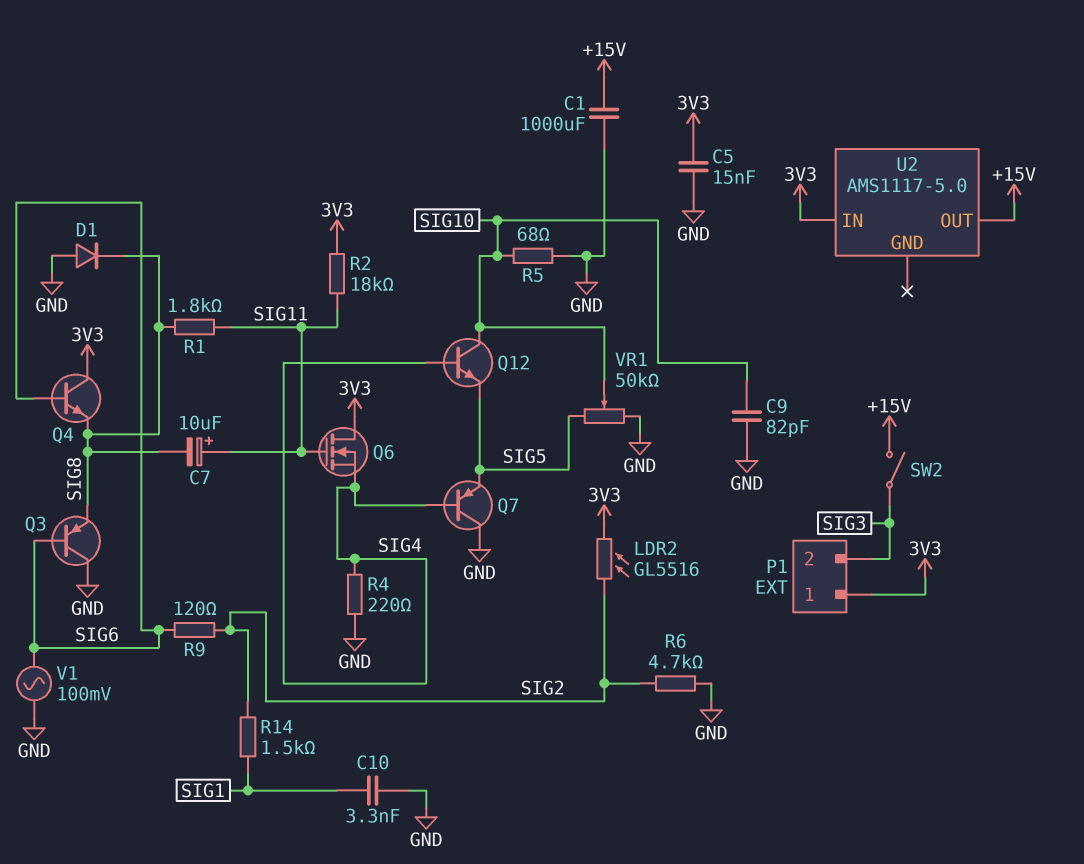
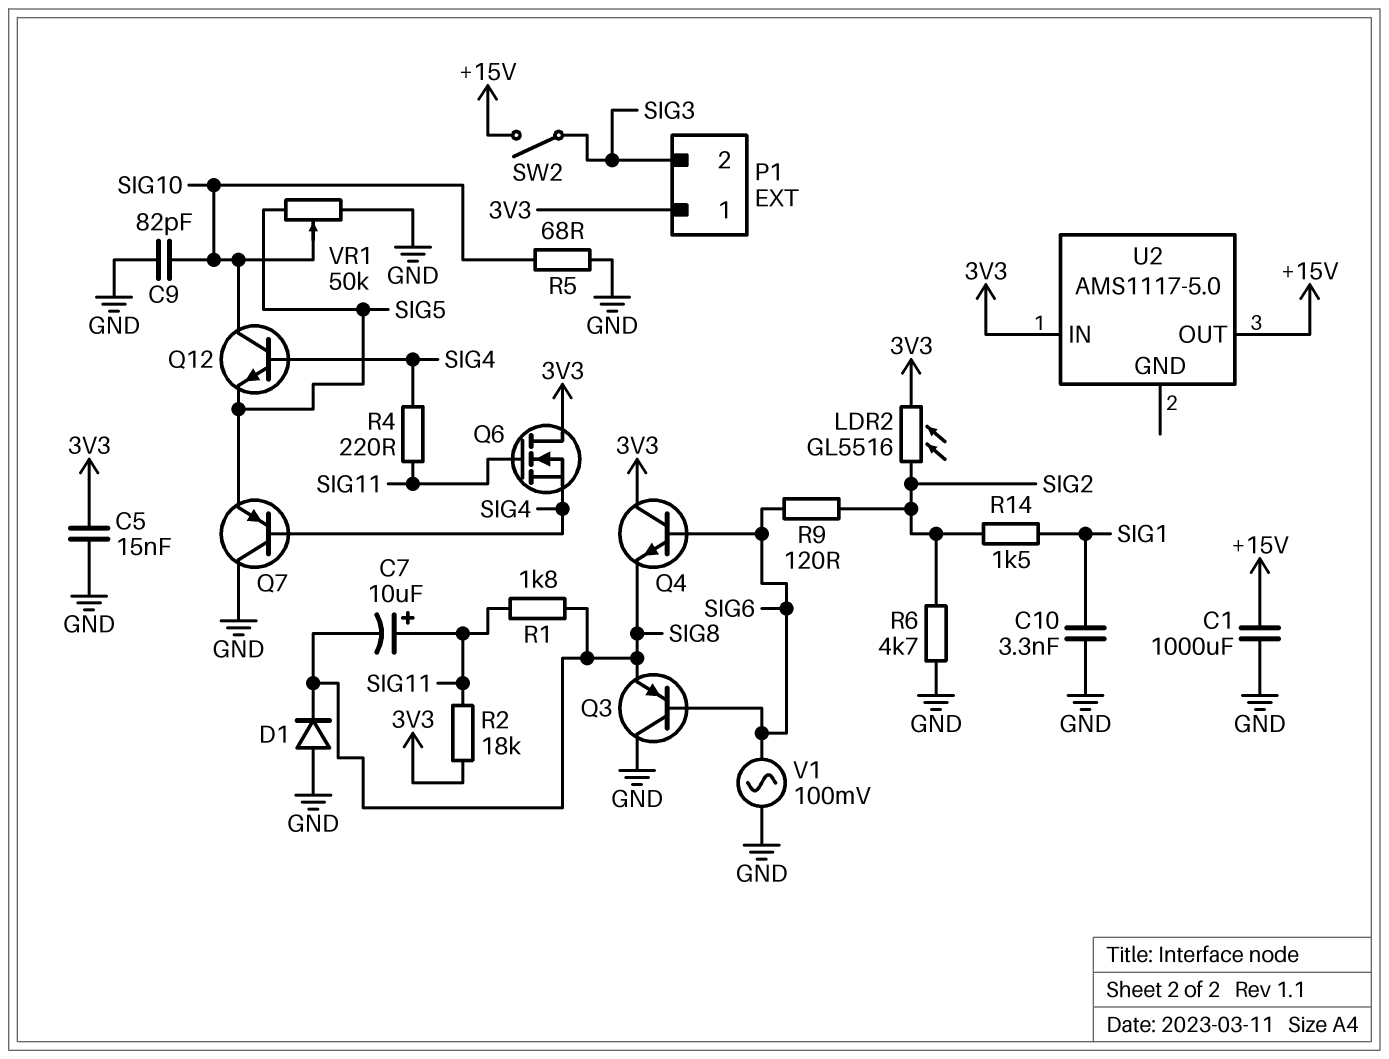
R4: 220 (GND, SIG4) -> 220 (SIG4, SIG11)

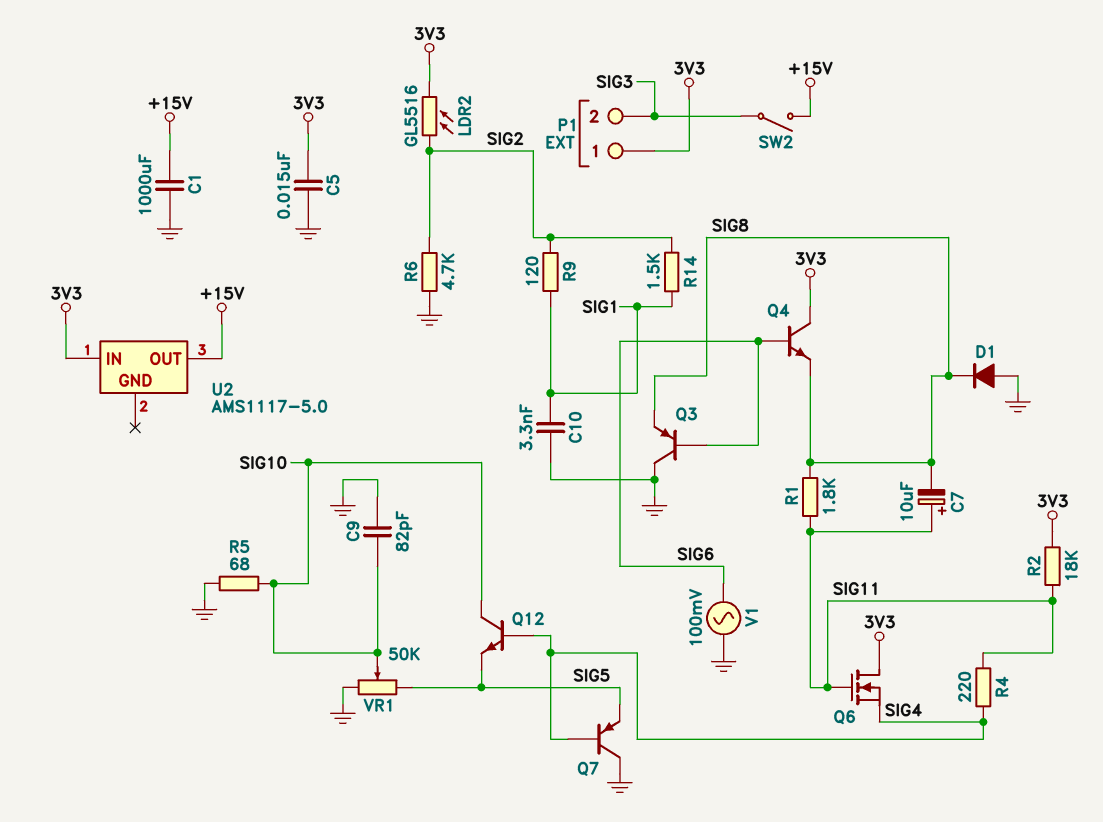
R9: 120 (SIG2, SIG6) -> 120 (SIG1, SIG2)

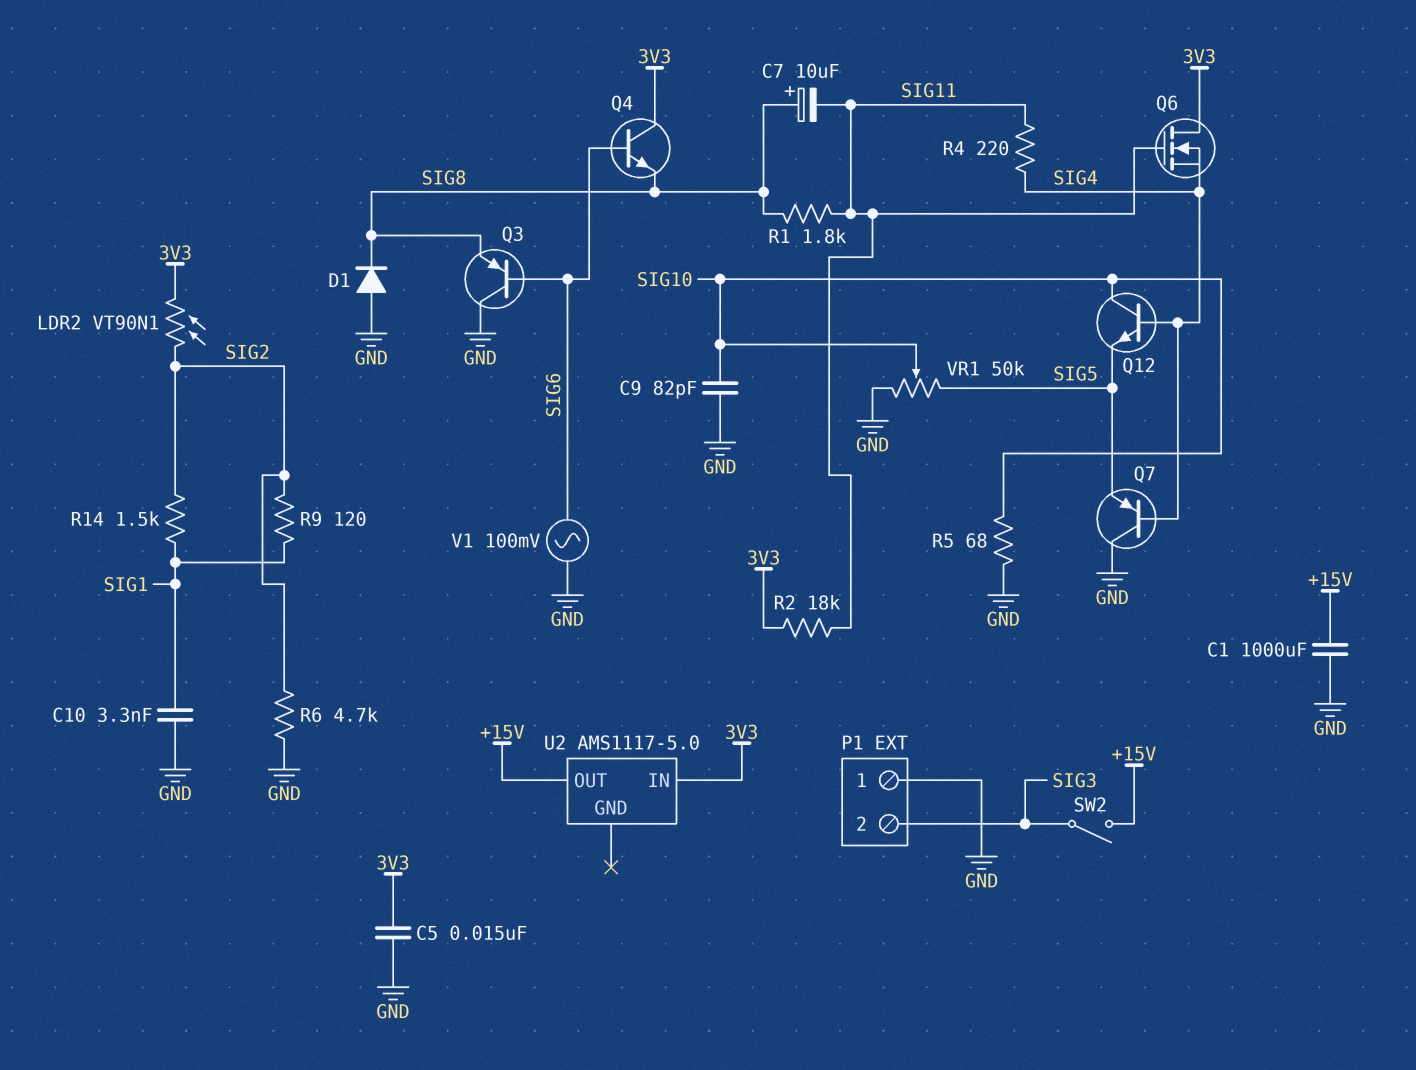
C7: 10uF (plus SIG11, minus SIG8) -> 10uF (plus SIG8, minus SIG11)
LDR2: GL5516 (3V3, SIG2) -> VT90N1 (3V3, SIG2)
P1 pin 1: 3V3 -> GND

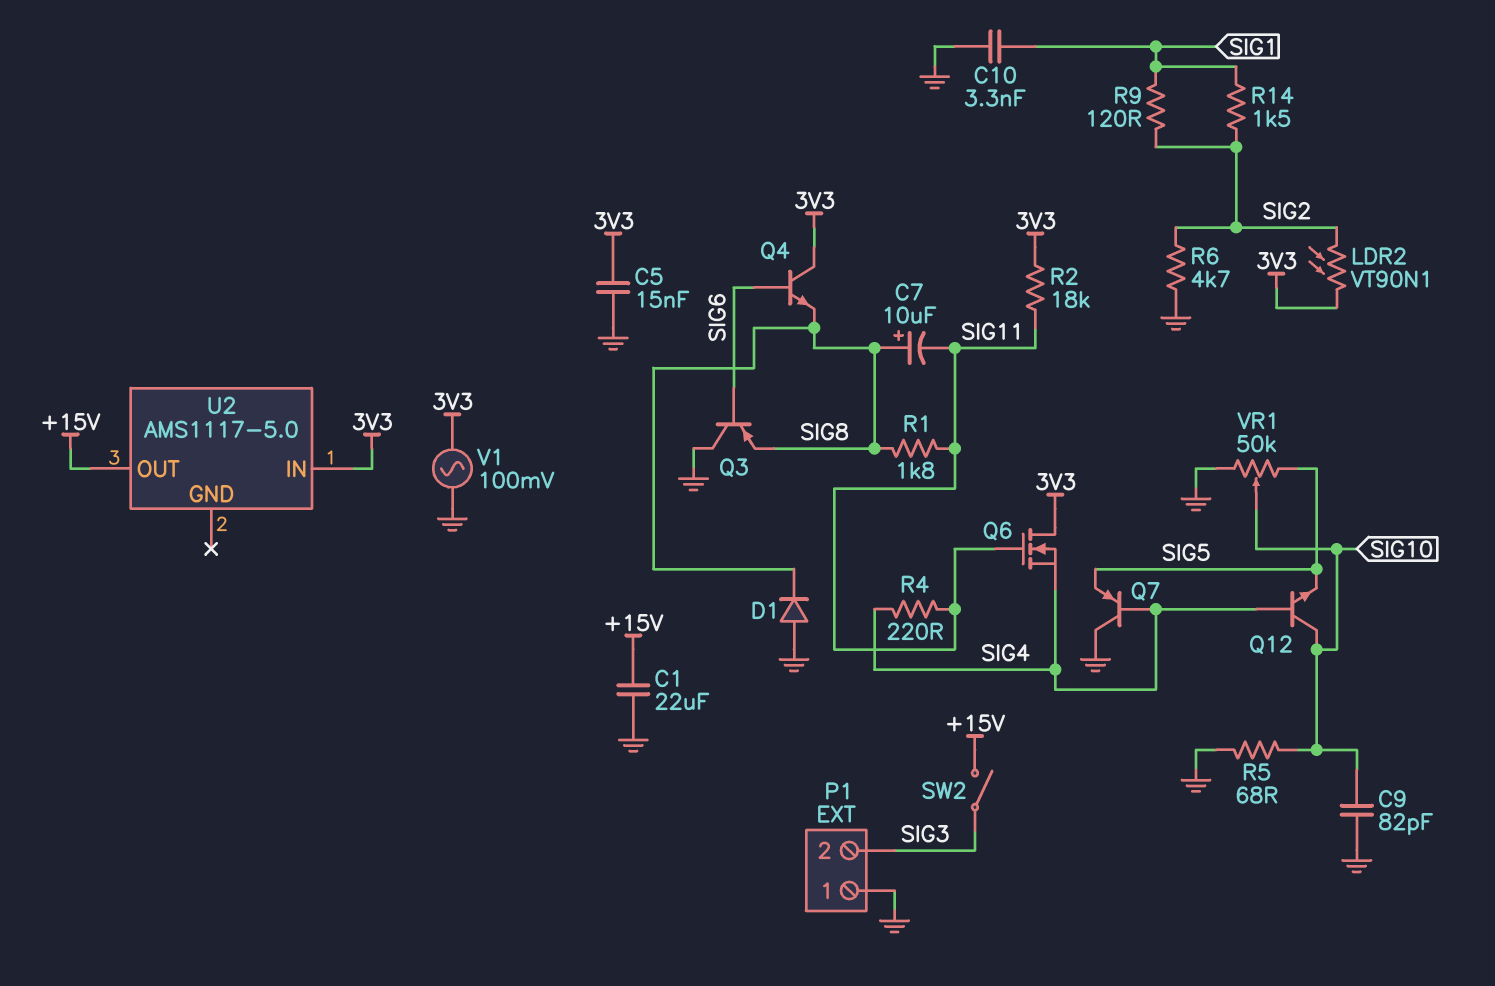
C1: 1000uF (+15V, GND) -> 22uF (+15V, GND)
V1: AC 100mV (GND, SIG6) -> AC 100mV (3V3, GND)

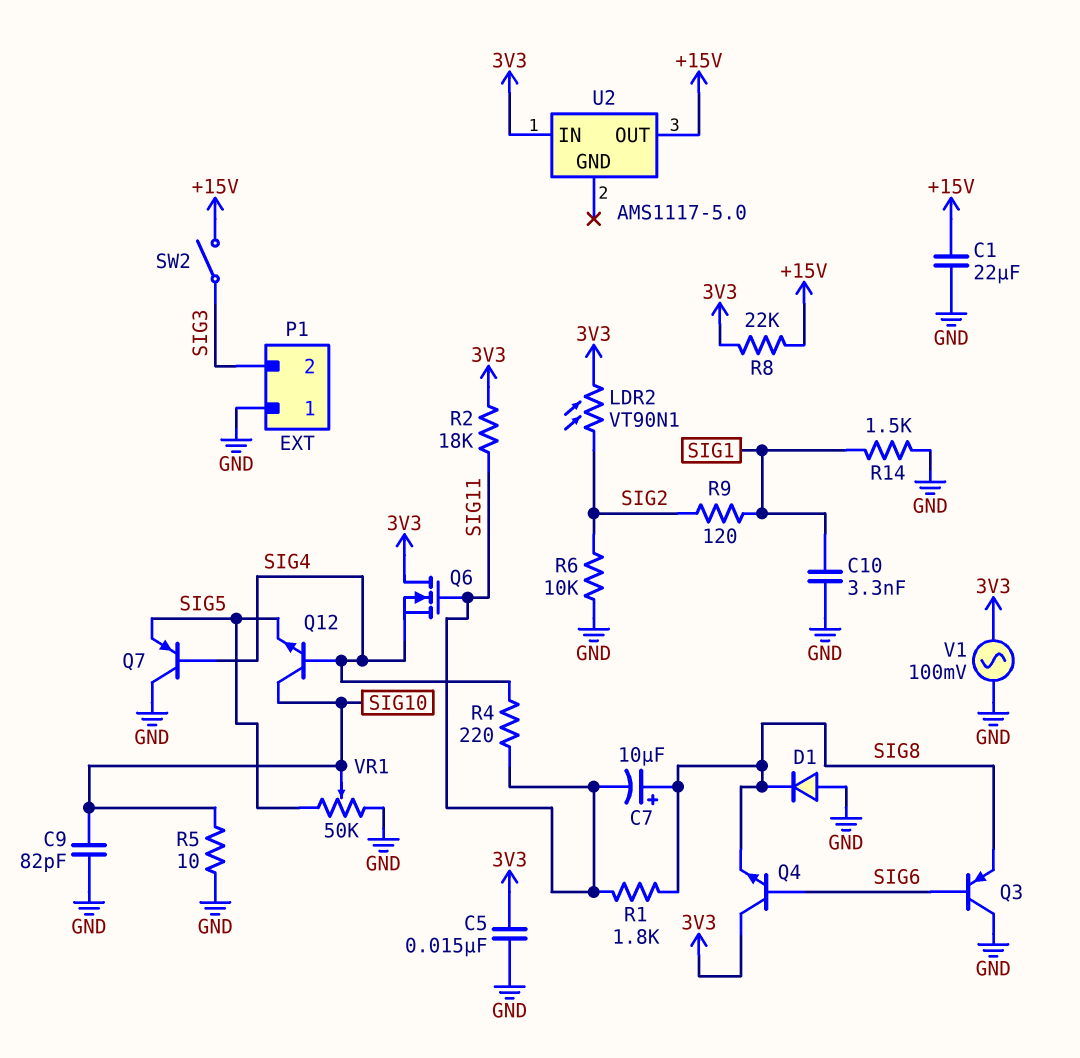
R5: 68 (GND, SIG10) -> 10 (GND, SIG10)
R6: 4.7k (GND, SIG2) -> 10k (GND, SIG2)
R8: none -> 22k (+15V, 3V3)
R14: 1.5k (SIG1, SIG2) -> 1.5k (GND, SIG1)

